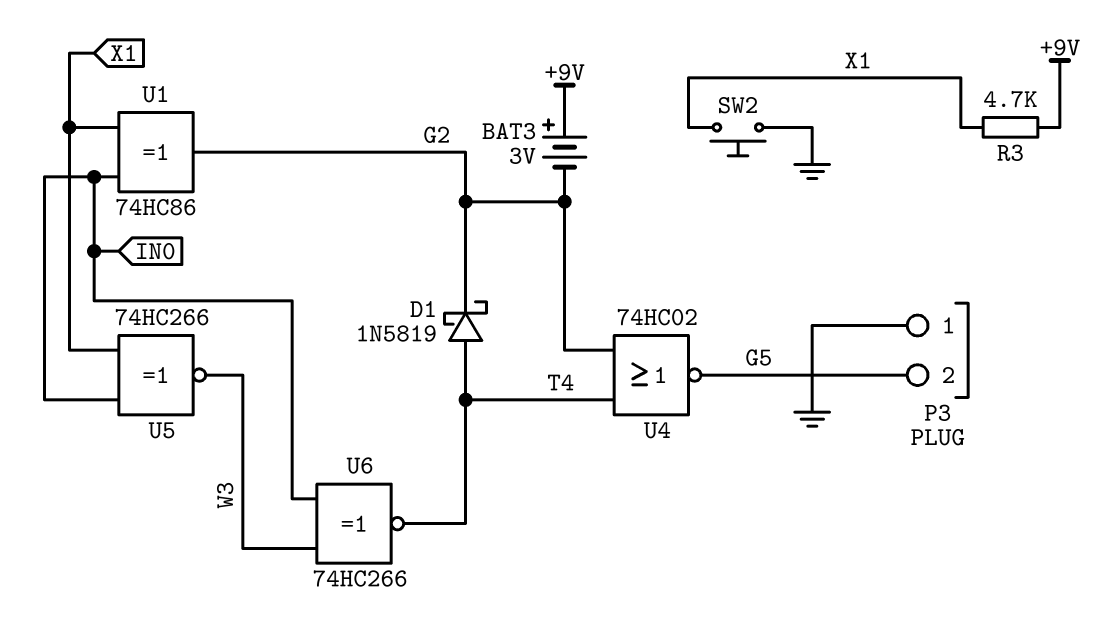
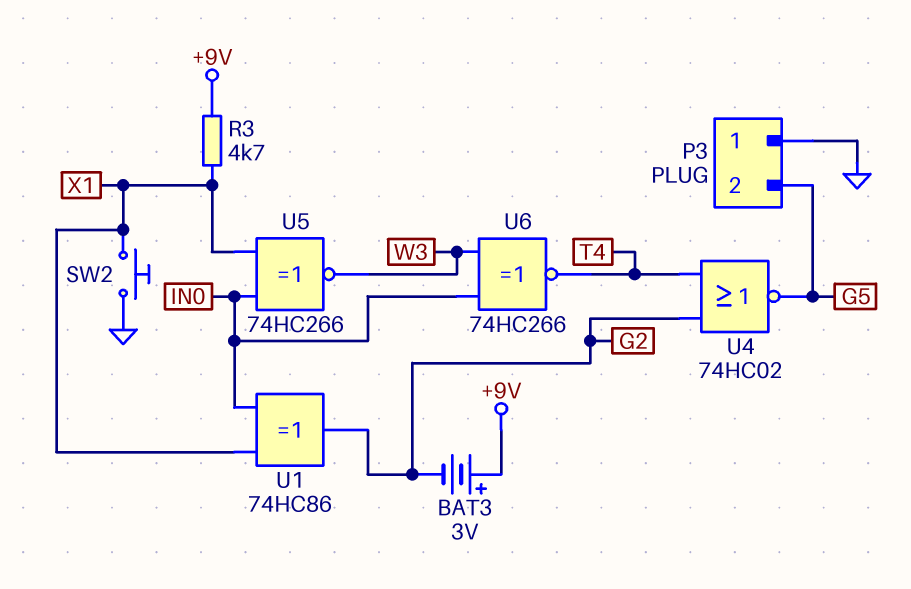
D1: schottky 1N5819 (A T4, K G2) -> none

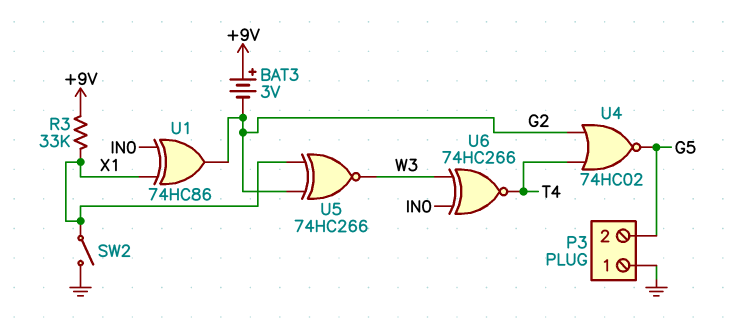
R3: 4.7k (+9V, X1) -> 33k (+9V, X1)
SW2: button (GND, X1) -> switch (GND, X1)
U5: XNOR 74HC266 (in IN0, in X1, out W3) -> XNOR 74HC266 (in G2, in X1, out W3)

